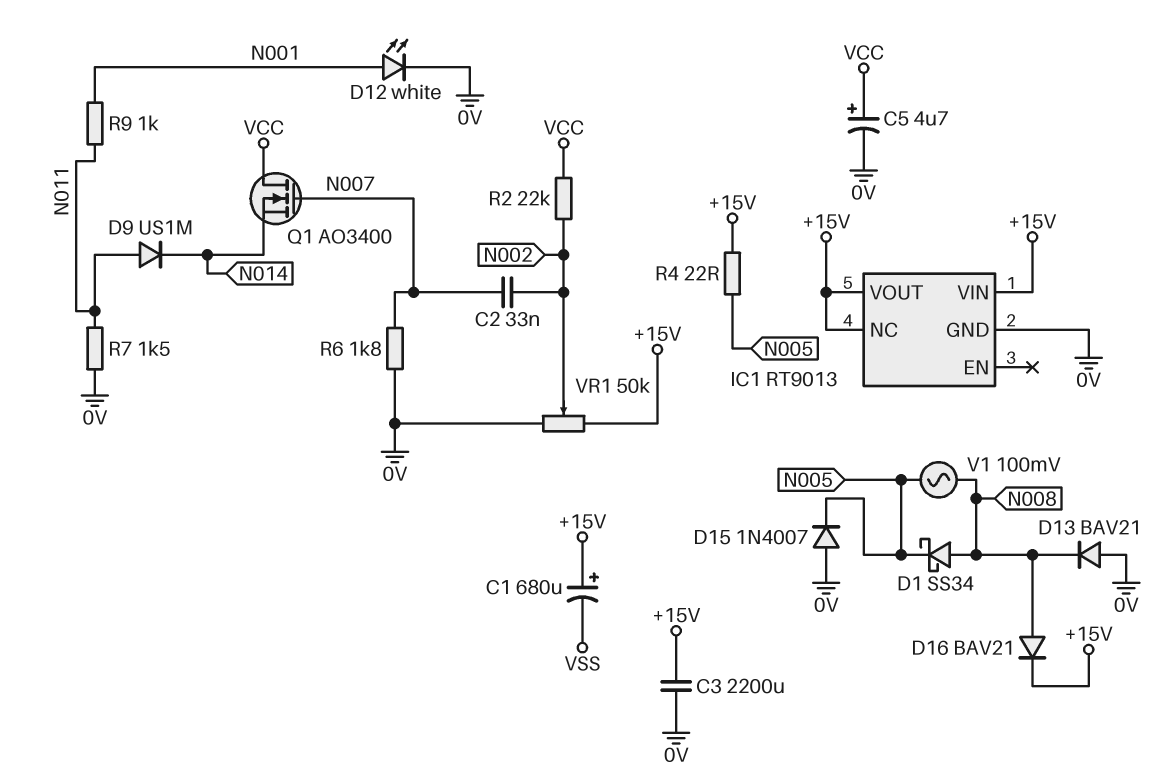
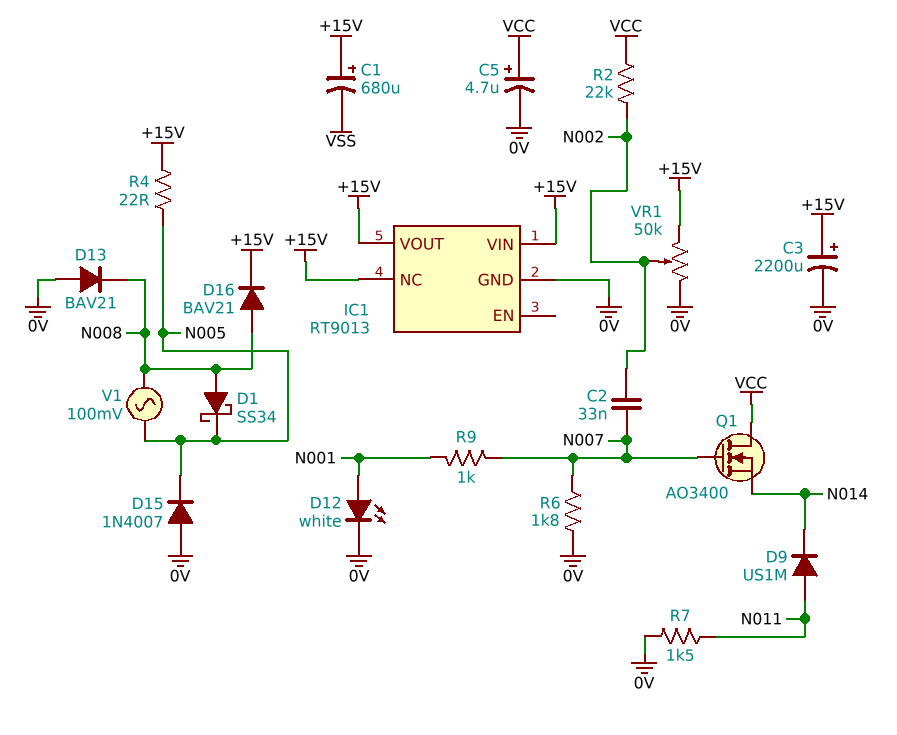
C3: 2200uF (+15V, 0V) -> 2200uF (plus +15V, minus 0V)
R9: 1k (N001, N011) -> 1k (N001, N007)

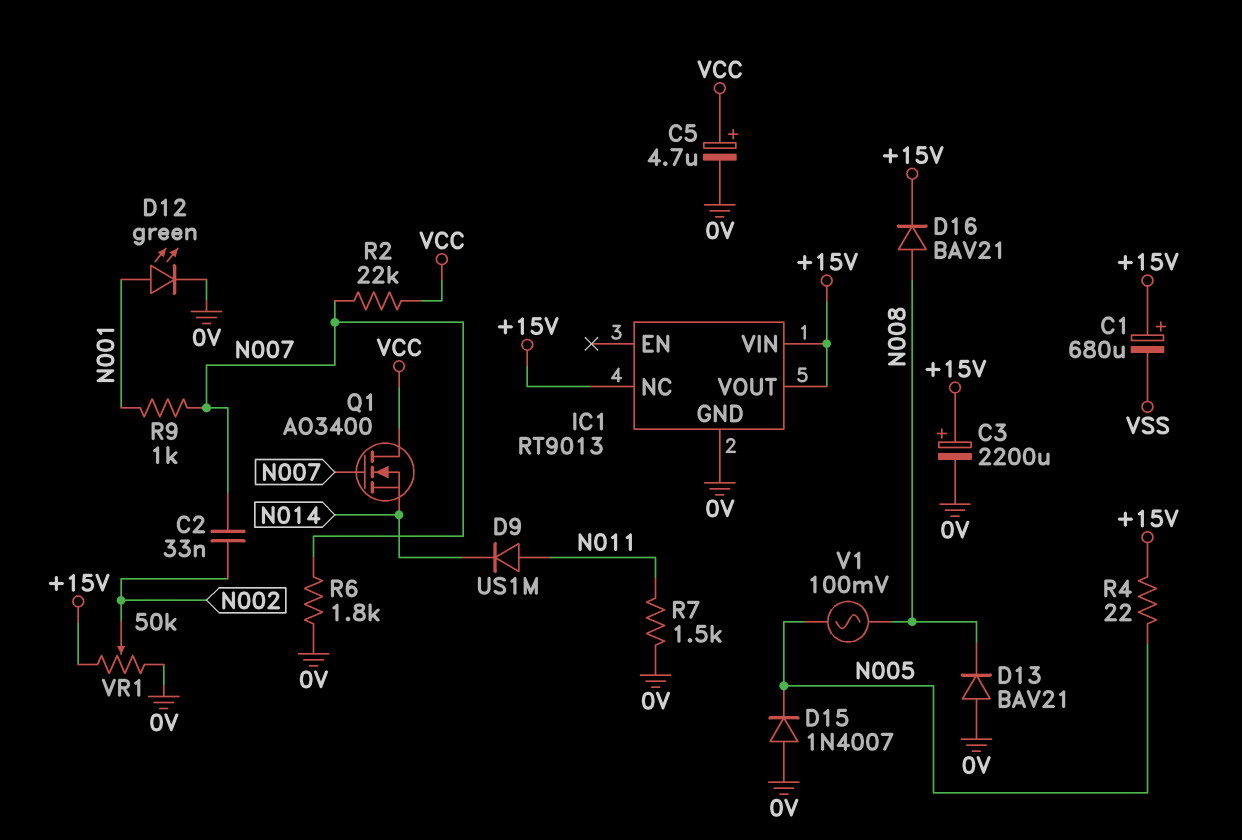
D1: schottky SS34 (A N008, K N005) -> none
D12: LED white (A N001, K 0V) -> LED green (A N001, K 0V)
R2: 22k (N002, VCC) -> 22k (N007, VCC)

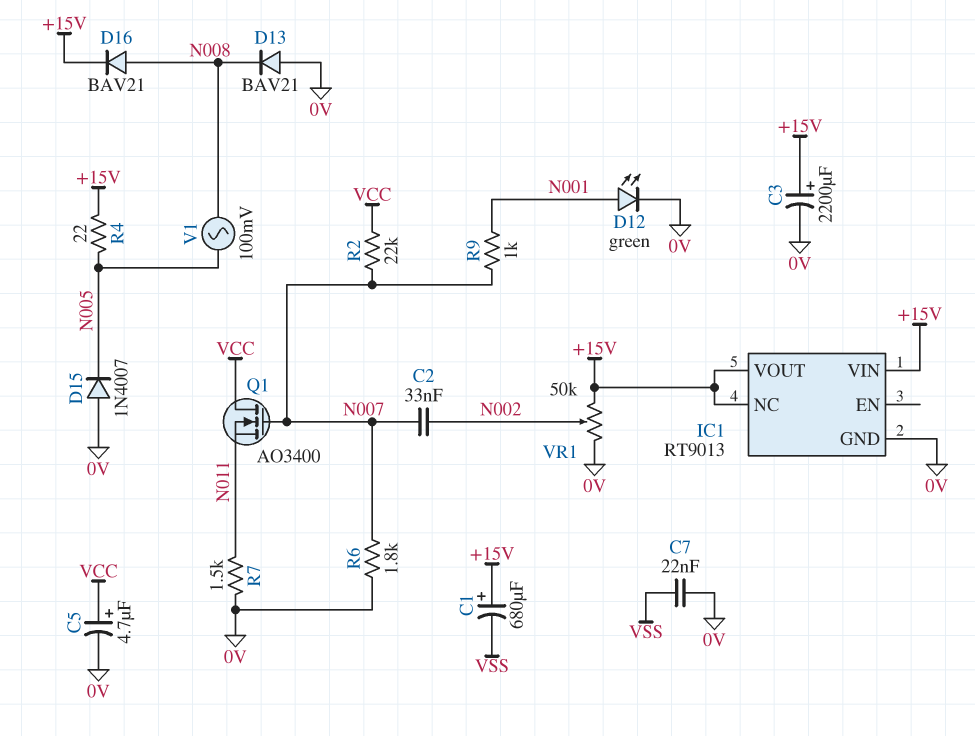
C7: none -> 22nF (0V, VSS)
D9: diode US1M (A N011, K N014) -> none
Q1: NMOS AO3400 (G N007, D VCC, S N014) -> NMOS AO3400 (G N007, D VCC, S N011)

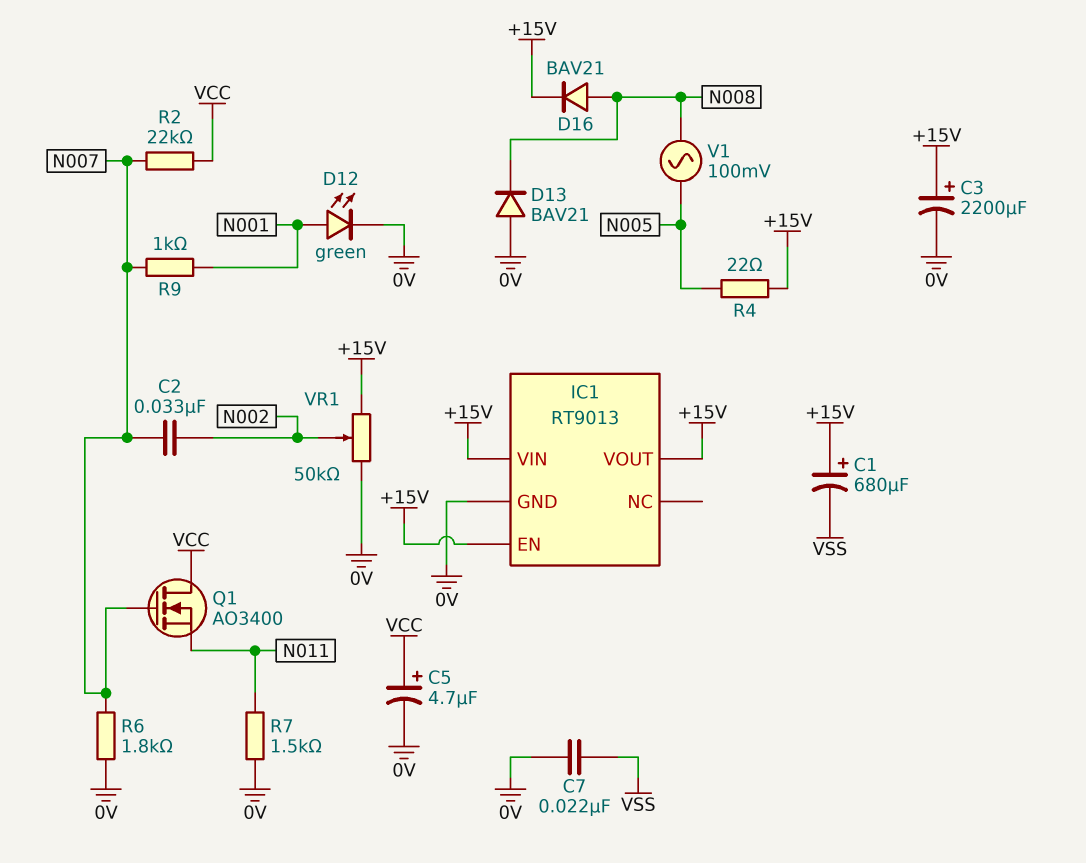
D15: diode 1N4007 (A 0V, K N005) -> none
IC1 pin EN: none -> +15V
IC1 pin NC: +15V -> none

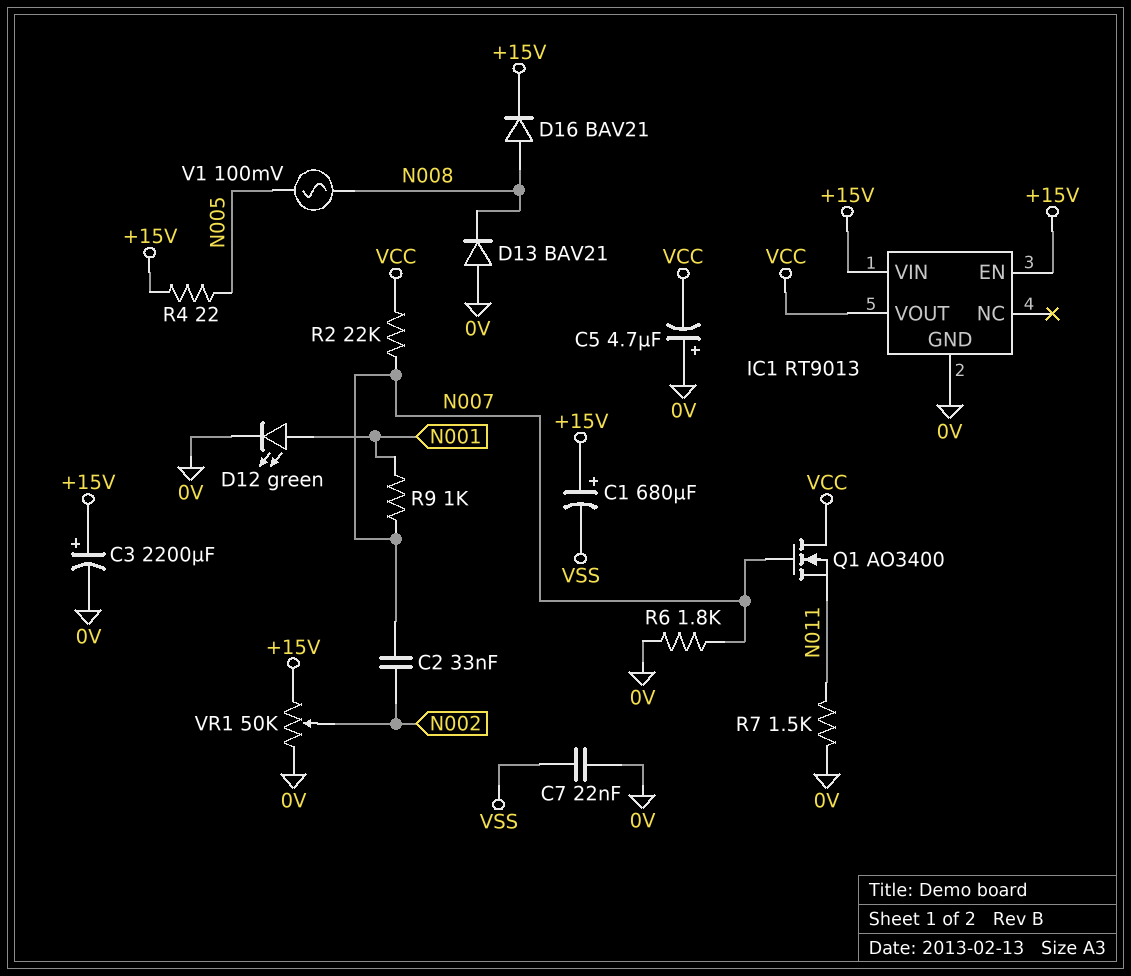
C5: 4.7uF (plus VCC, minus 0V) -> 4.7uF (plus 0V, minus VCC)
IC1 pin VOUT: +15V -> VCC

